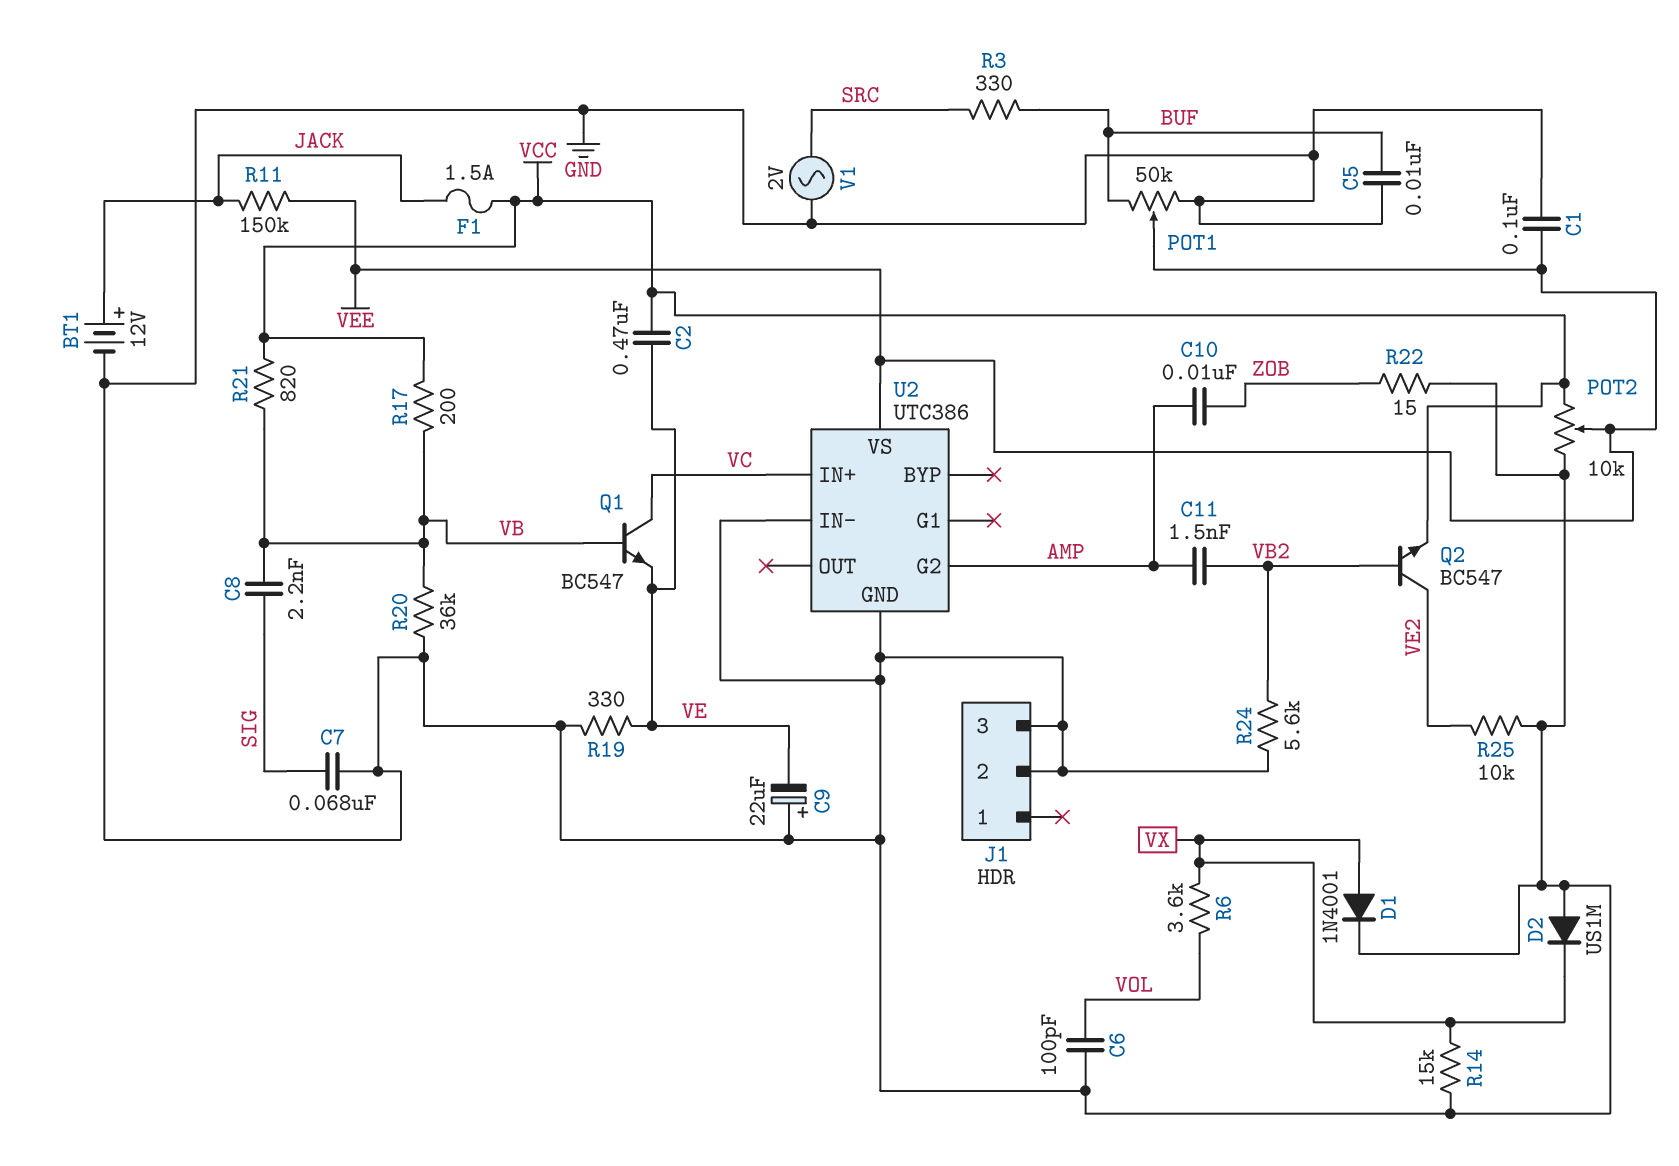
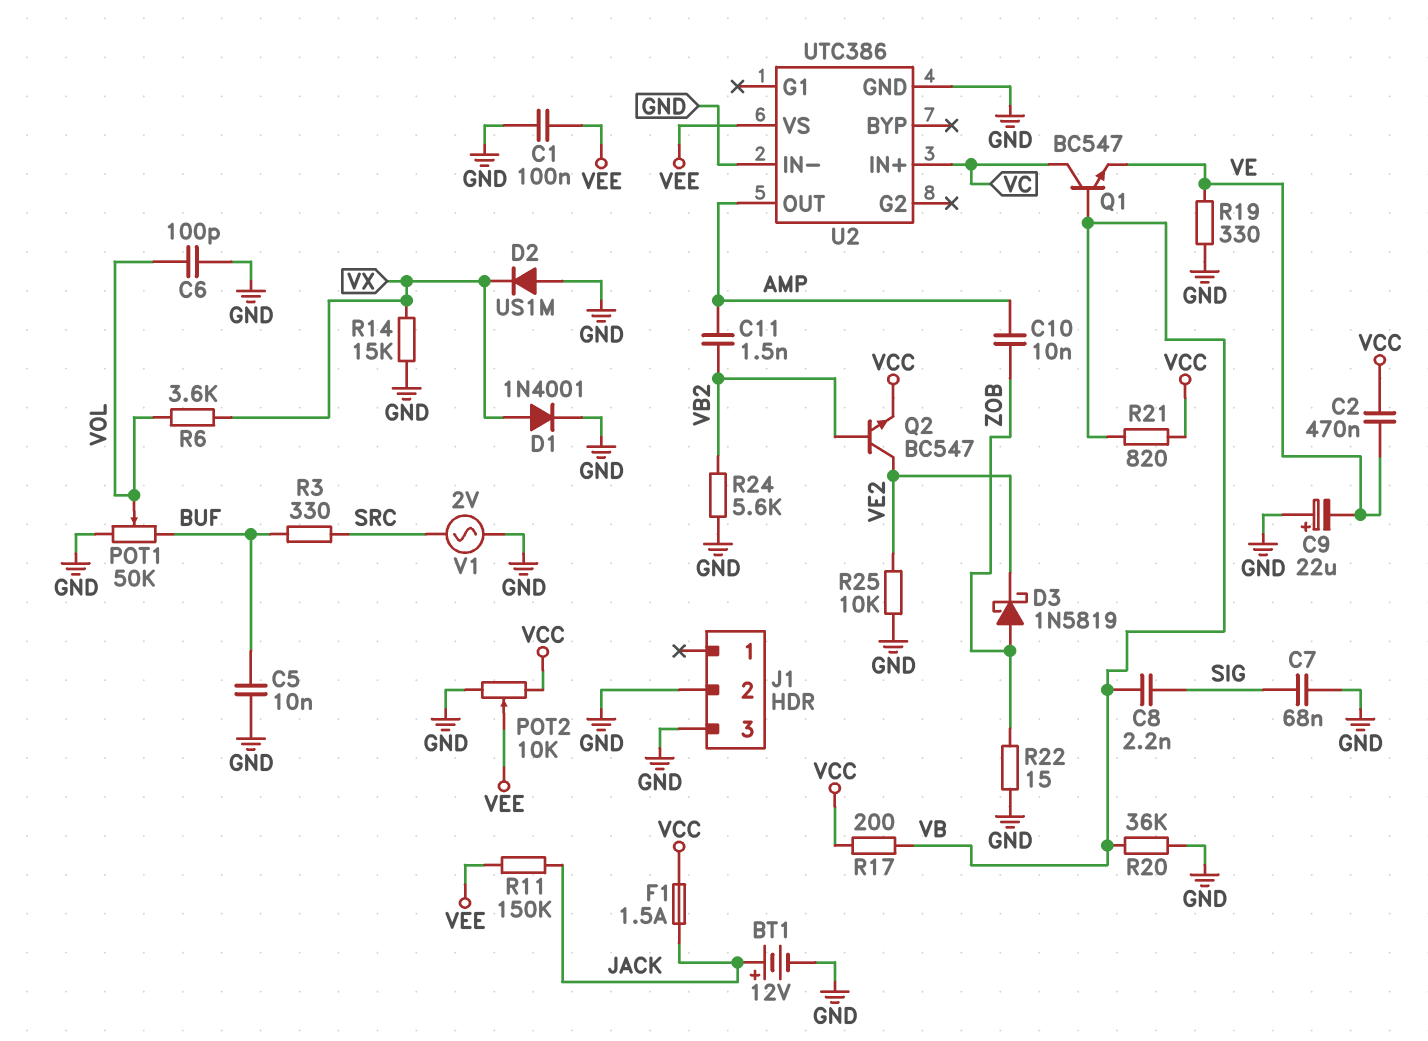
D3: none -> schottky 1N5819 (A ZOB, K VE2)
POT1: 50k (BUF, GND, wiper VEE) -> 50k (BUF, GND, wiper VOL)
U2 pin G2: AMP -> none
U2 pin OUT: none -> AMP

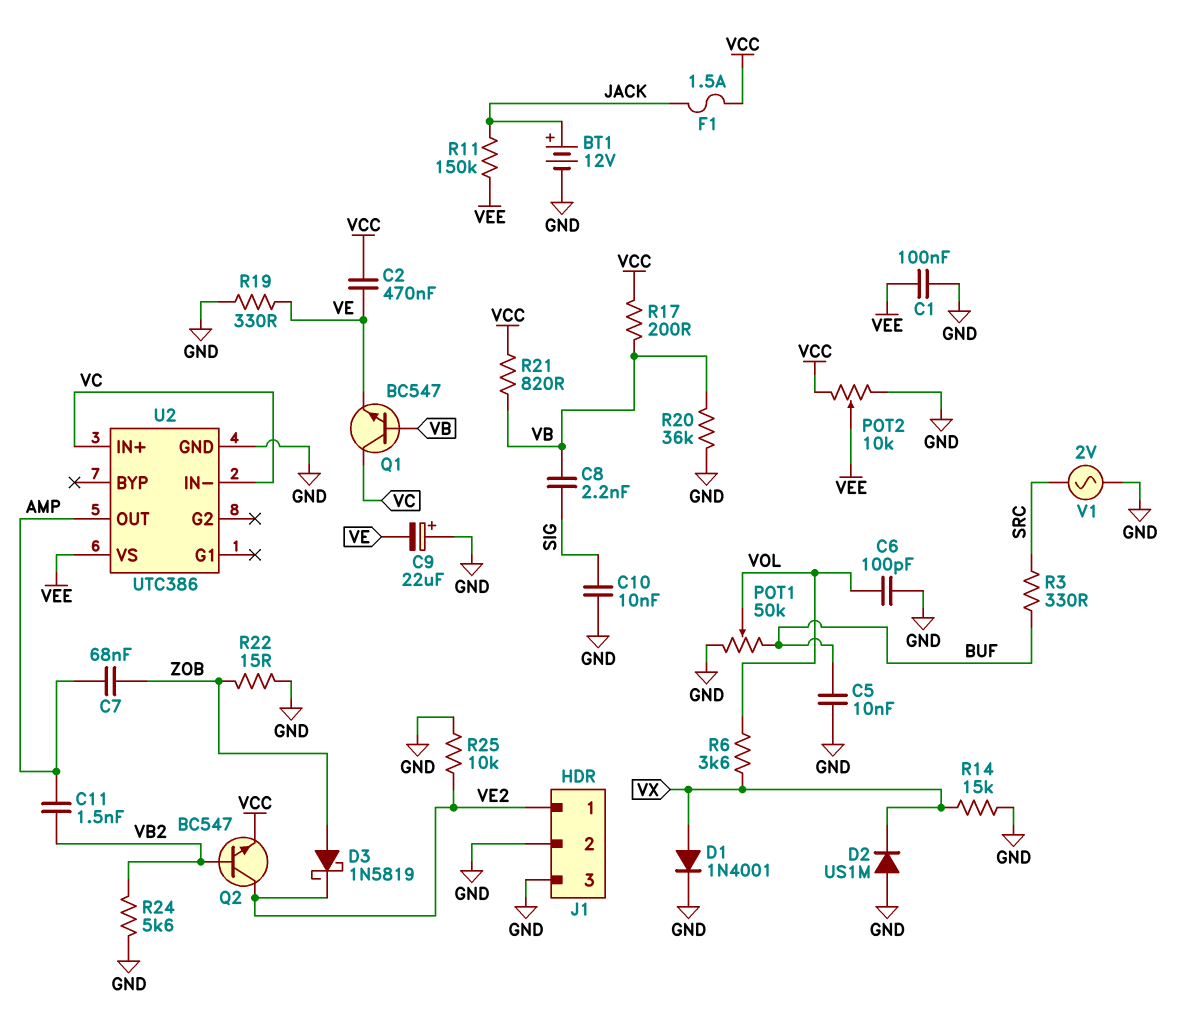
C7: 68nF (GND, SIG) -> 68nF (AMP, ZOB)
C10: 10nF (AMP, ZOB) -> 10nF (GND, SIG)
J1 pin 1: none -> VE2
U2 pin IN-: GND -> VC

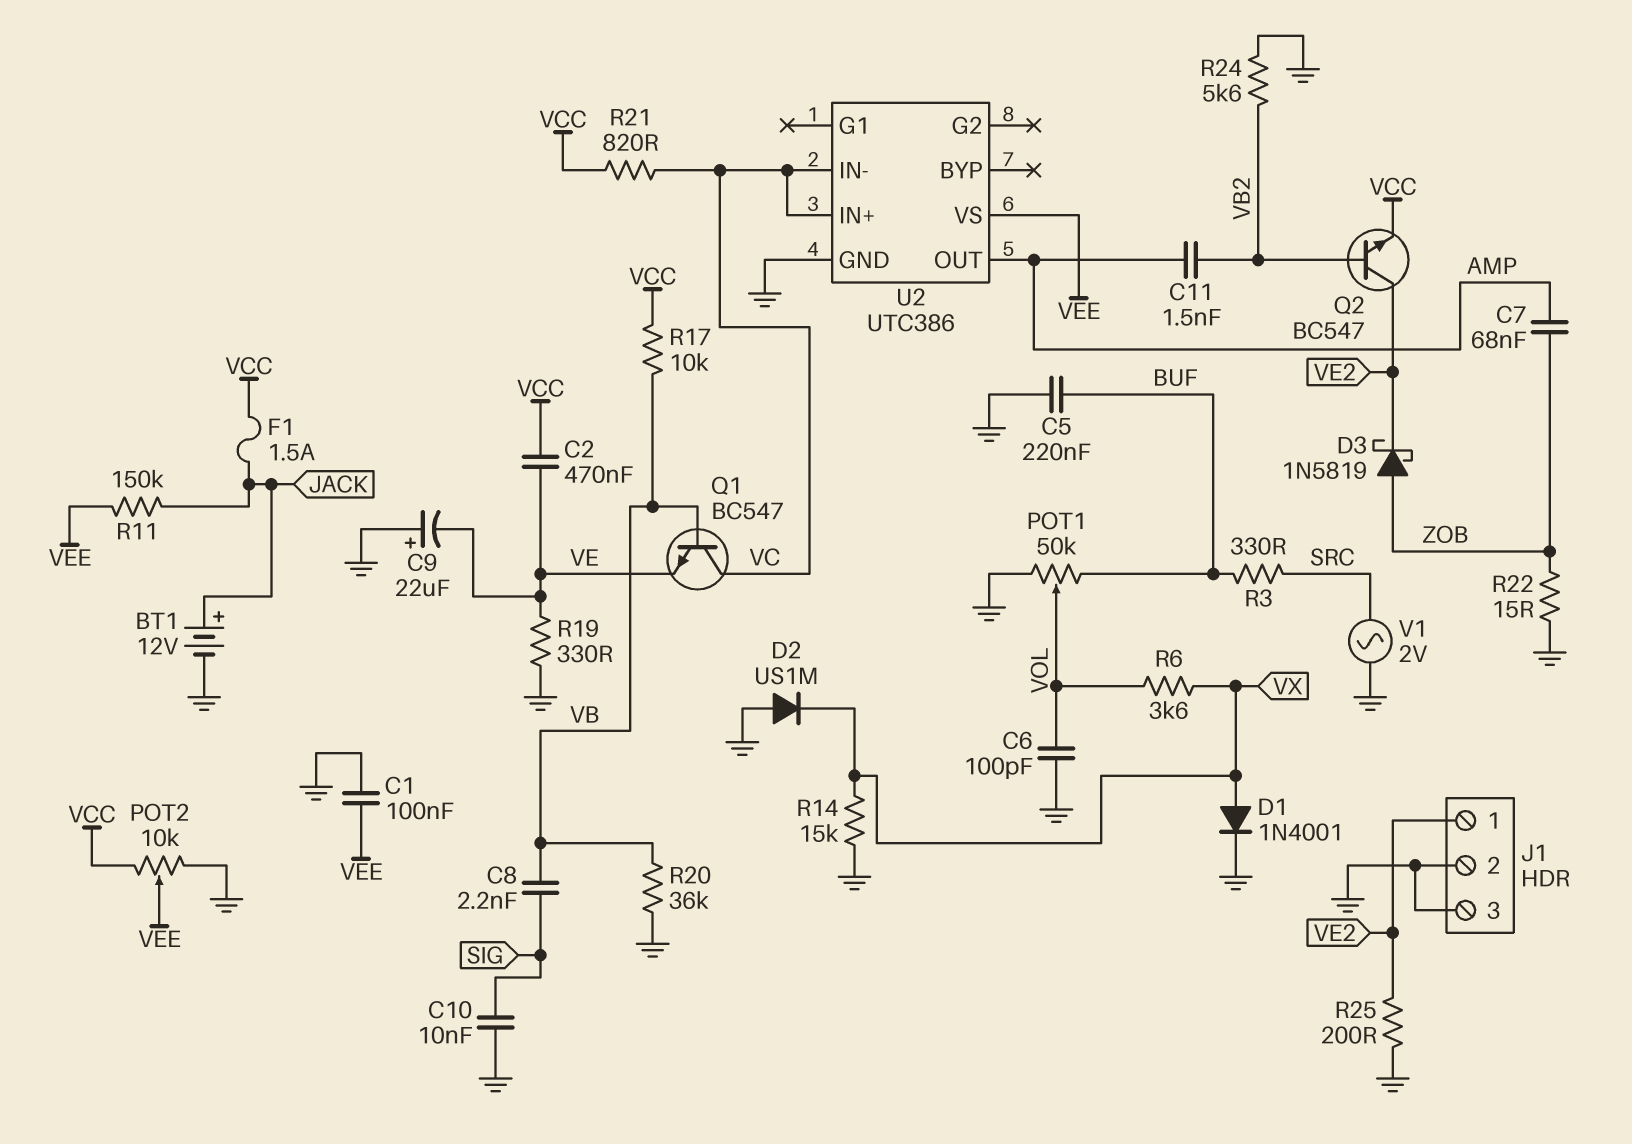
C5: 10nF (BUF, GND) -> 220nF (BUF, GND)
R17: 200 (VB, VCC) -> 10k (VB, VCC)
R21: 820 (VB, VCC) -> 820 (VC, VCC)
R25: 10k (GND, VE2) -> 200 (GND, VE2)

